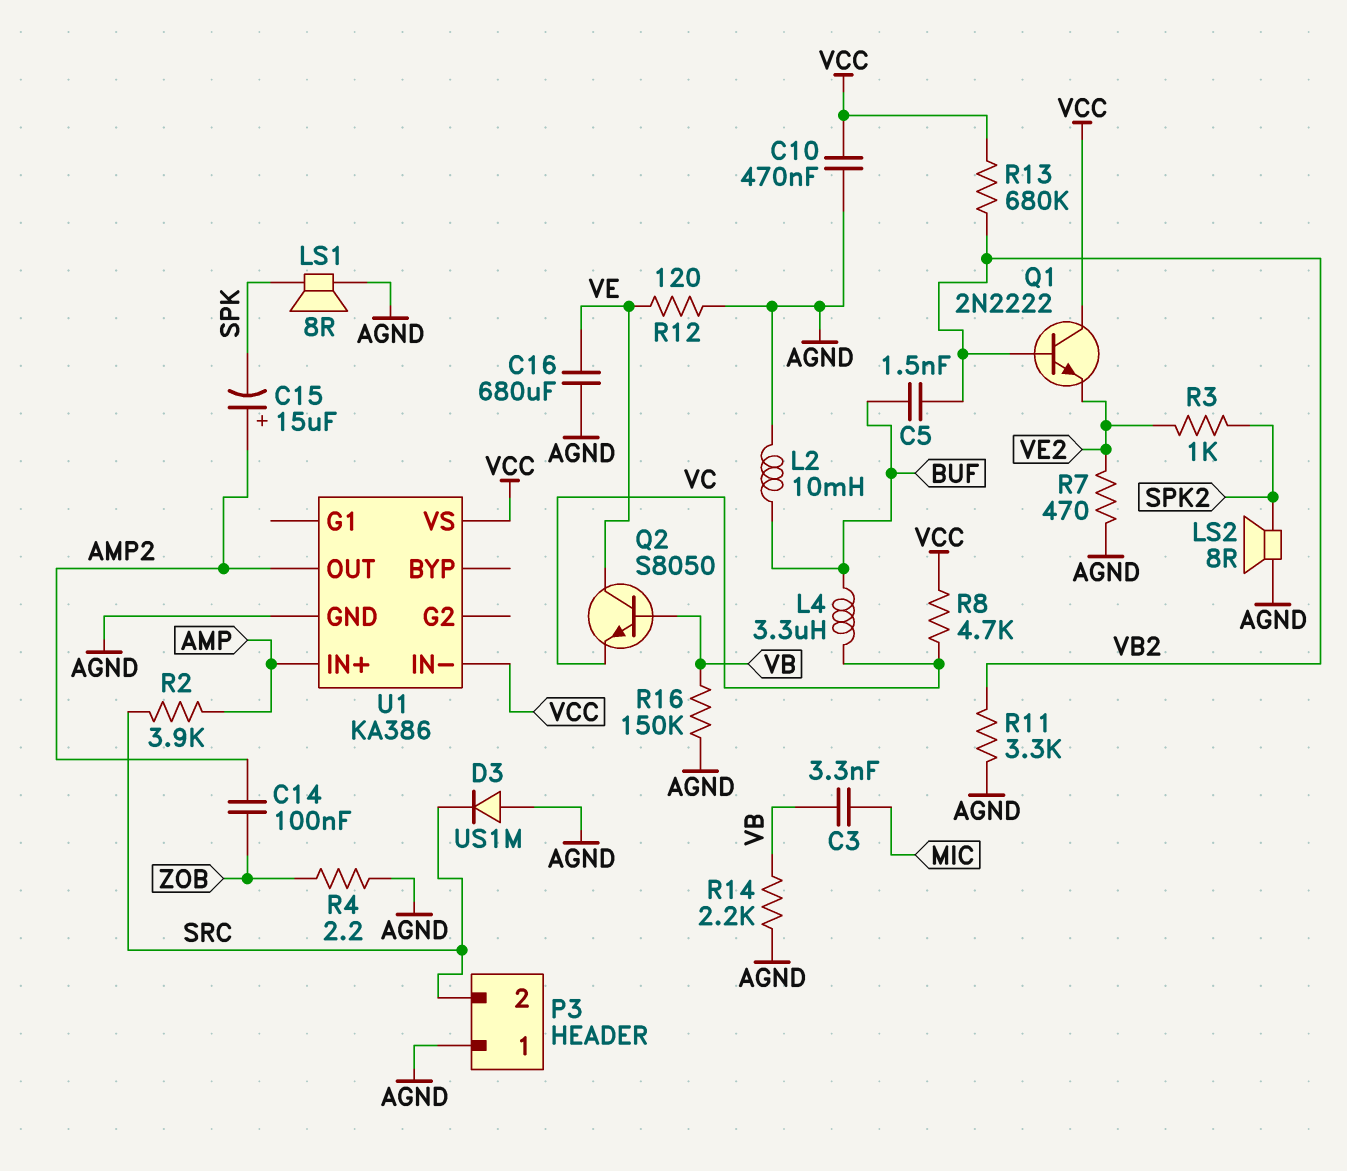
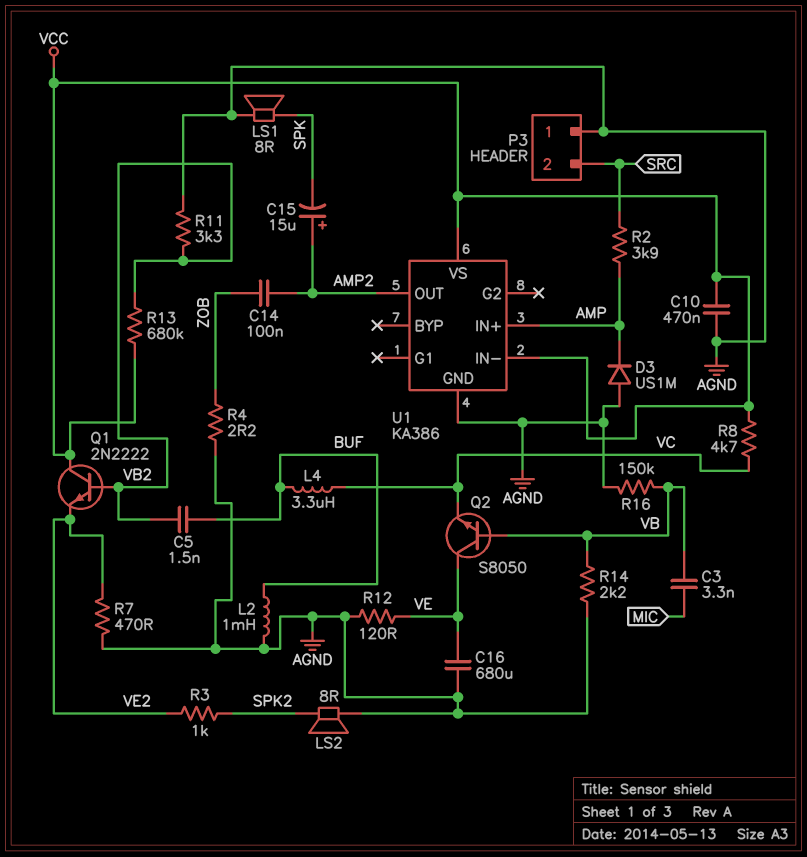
D3: diode US1M (A AGND, K SRC) -> diode US1M (A AGND, K AMP)
L2: 10mH (AGND, BUF) -> 1mH (AGND, BUF)

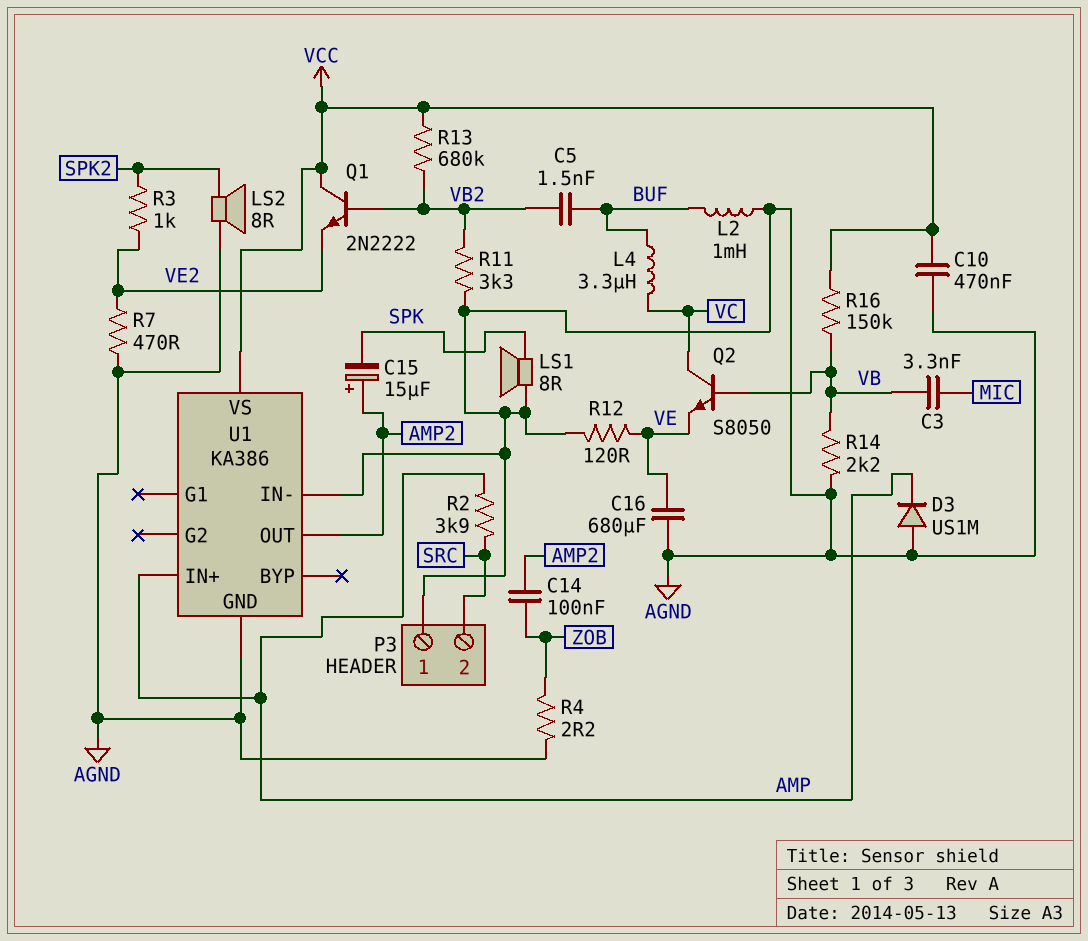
Q2: NPN S8050 (B VB, C VE, E VC) -> NPN S8050 (B VB, C VC, E VE)
R8: 4.7k (VC, VCC) -> none
R16: 150k (AGND, VB) -> 150k (VB, VCC)
U1 pin IN-: VCC -> AGND

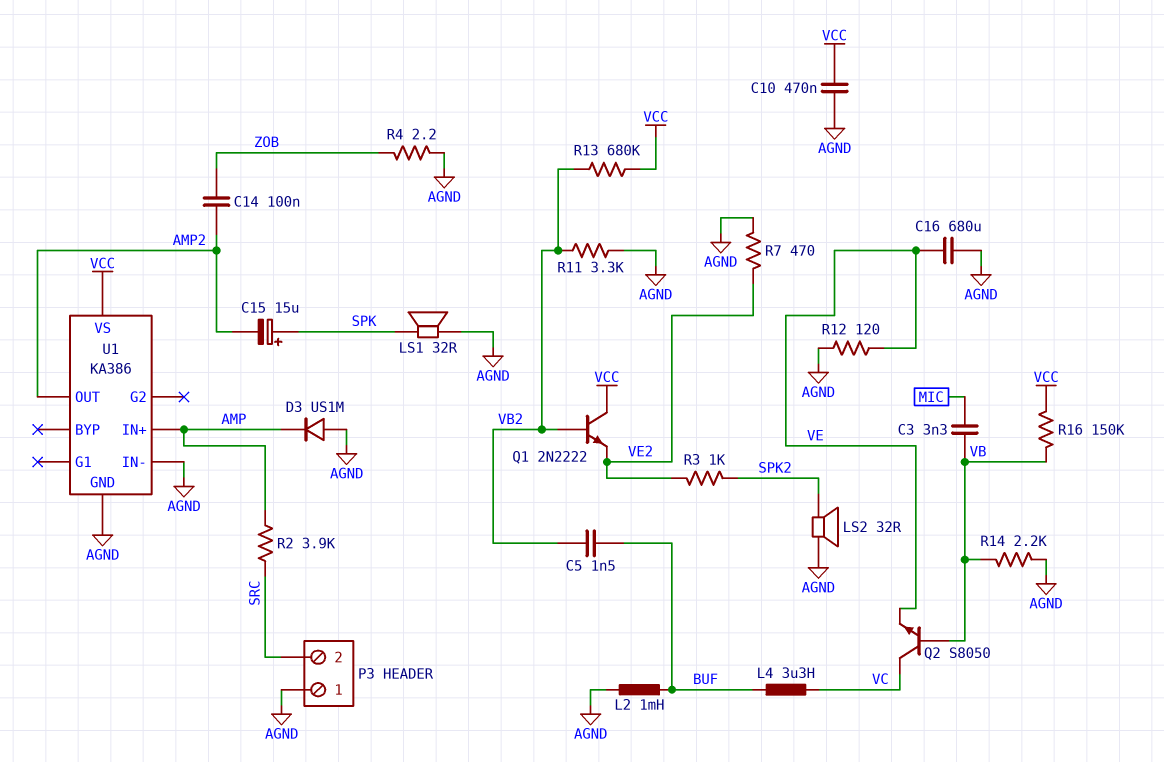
C15: 15uF (plus AMP2, minus SPK) -> 15uF (plus SPK, minus AMP2)
LS1: speaker 8R (AGND, SPK) -> speaker 32R (AGND, SPK)
LS2: speaker 8R (AGND, SPK2) -> speaker 32R (AGND, SPK2)

